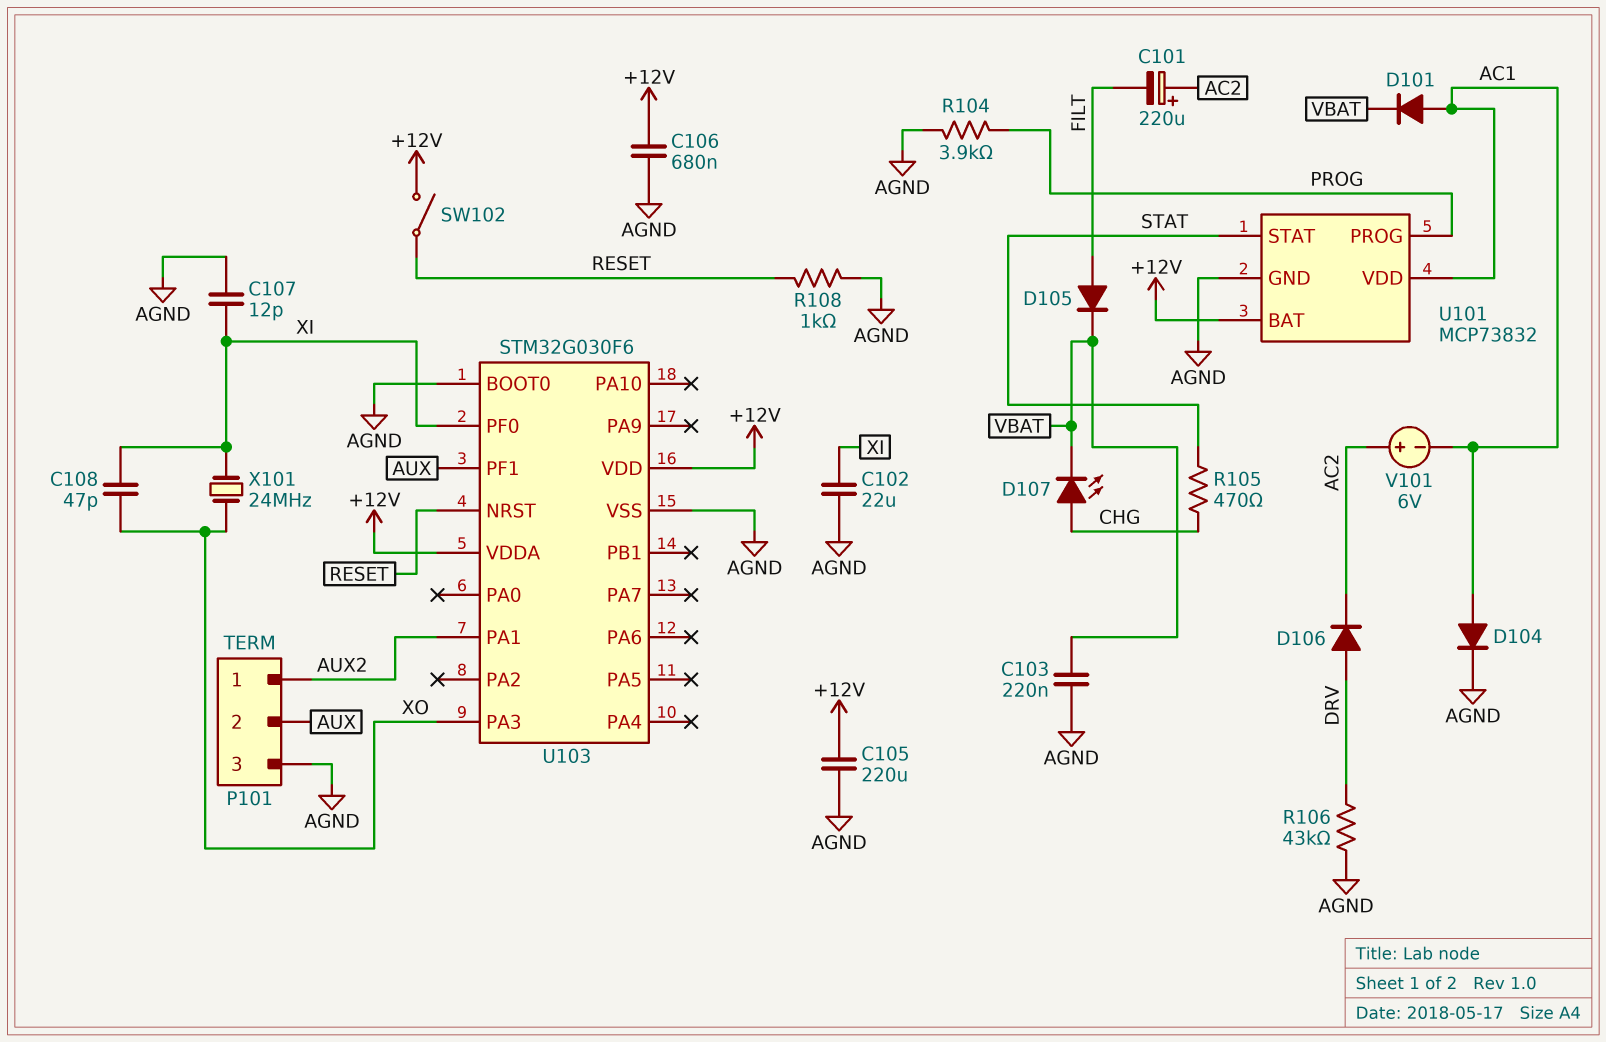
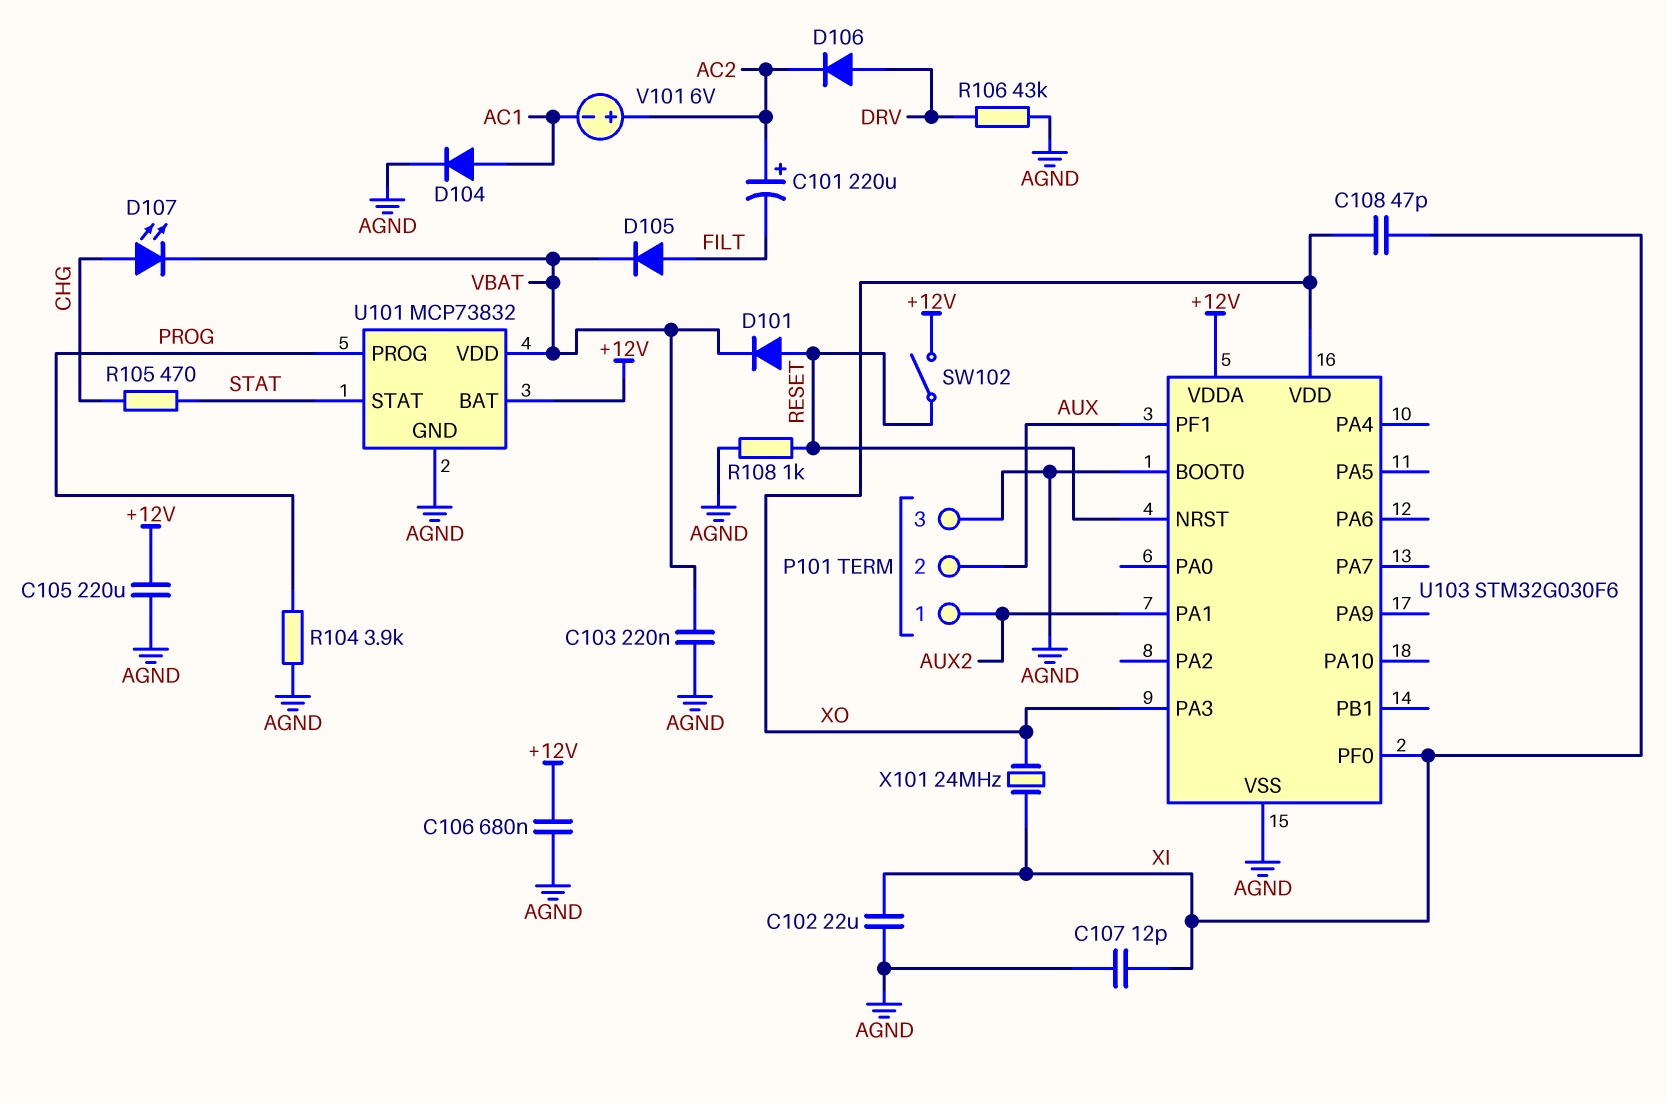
D101: diode (A AC1, K VBAT) -> diode (A RESET, K VBAT)
U101 pin VDD: AC1 -> VBAT
U103 pin VDD: +12V -> XO

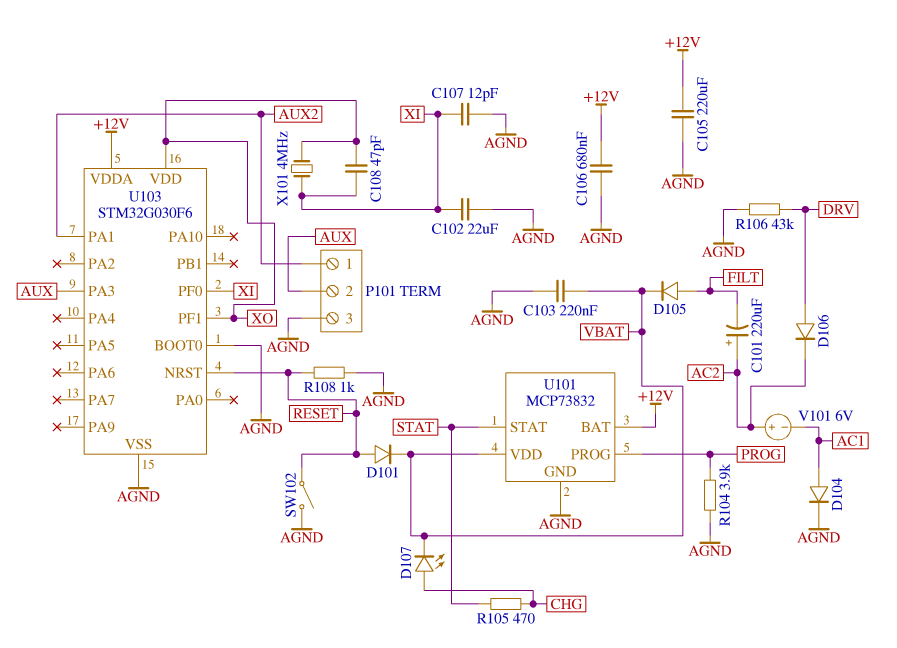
SW102: switch (+12V, RESET) -> switch (AGND, RESET)
U103 pin PA3: XO -> AUX
U103 pin PF1: AUX -> XO
X101: 24MHz (XI, XO) -> 4MHz (XI, XO)

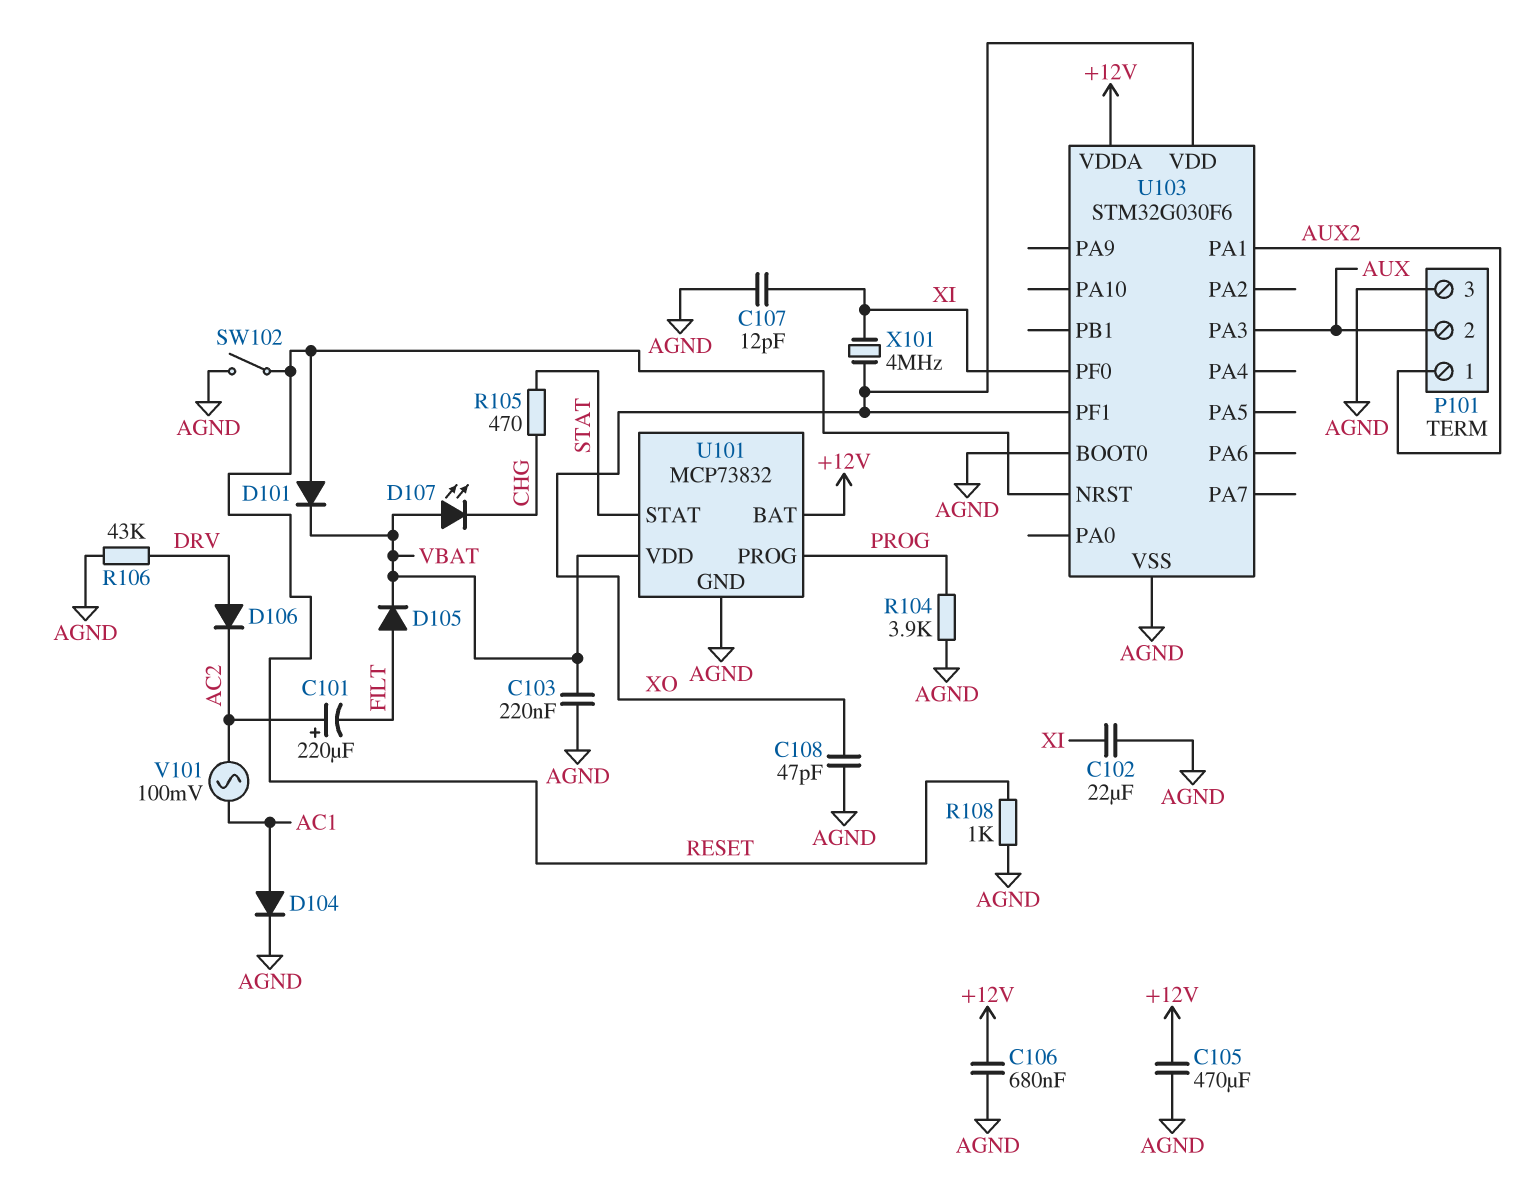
C105: 220uF (+12V, AGND) -> 470uF (+12V, AGND)
C108: 47pF (XI, XO) -> 47pF (AGND, XO)
D107: LED (A CHG, K VBAT) -> LED (A VBAT, K CHG)
V101: 6V (plus AC2, minus AC1) -> AC 100mV (AC1, AC2)

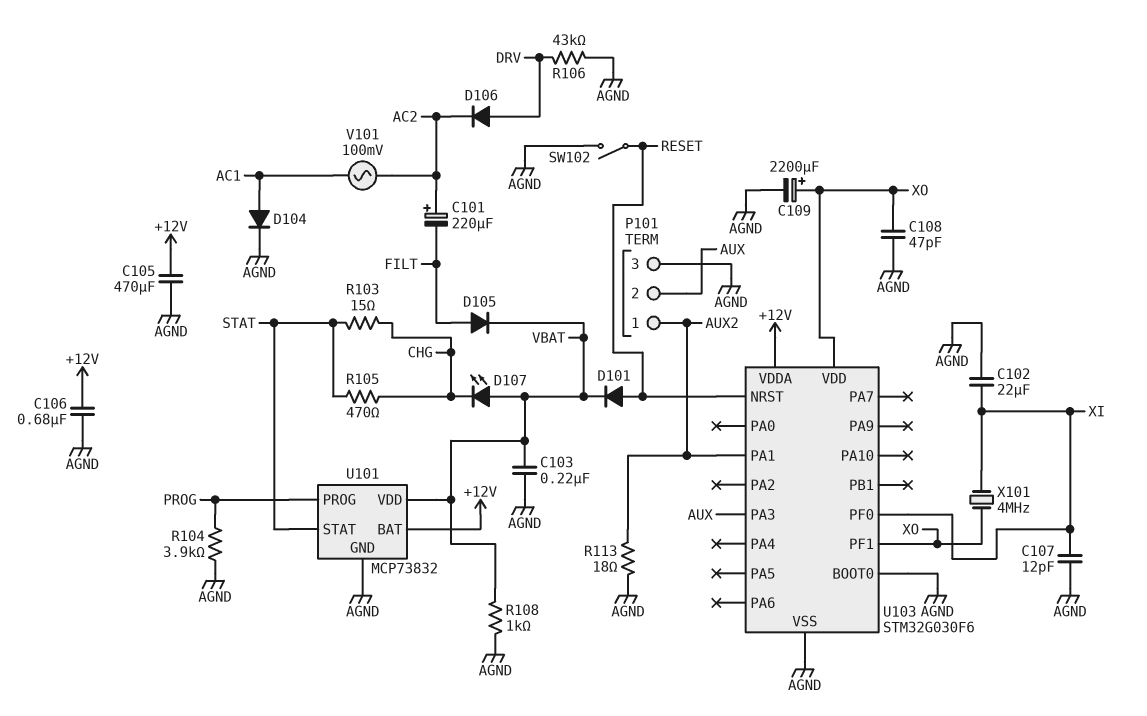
C109: none -> 2200uF (plus XO, minus AGND)
R103: none -> 15 (CHG, STAT)
R108: 1k (AGND, RESET) -> 1k (AGND, VBAT)
R113: none -> 18 (AGND, AUX2)

